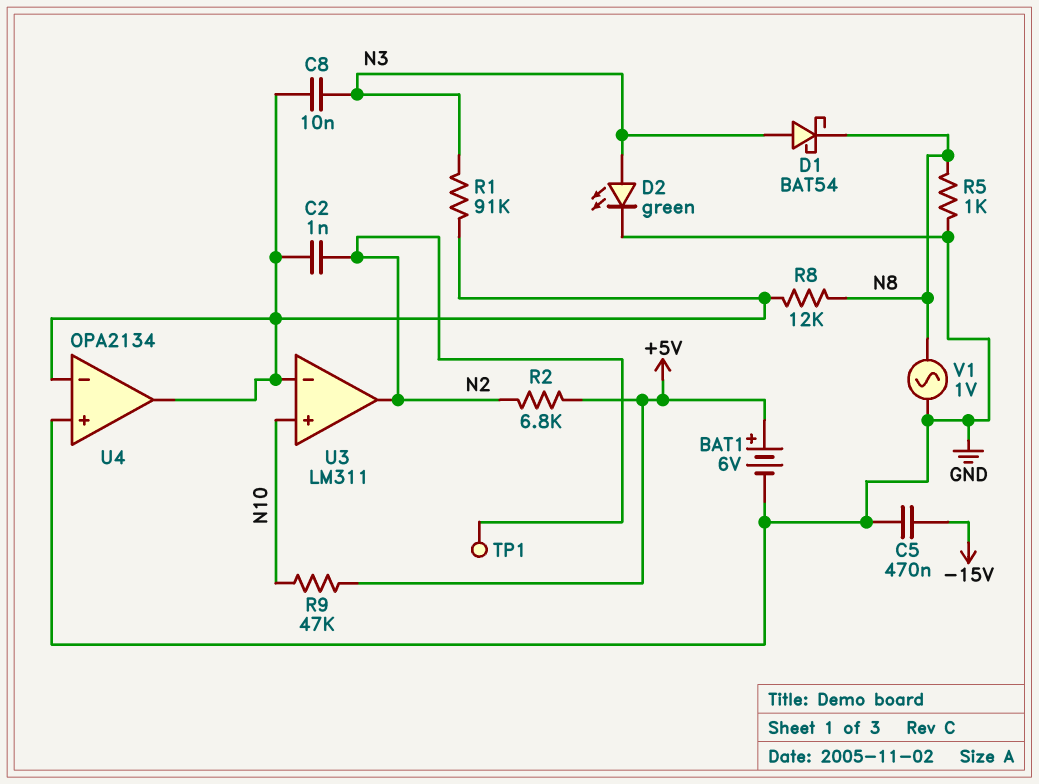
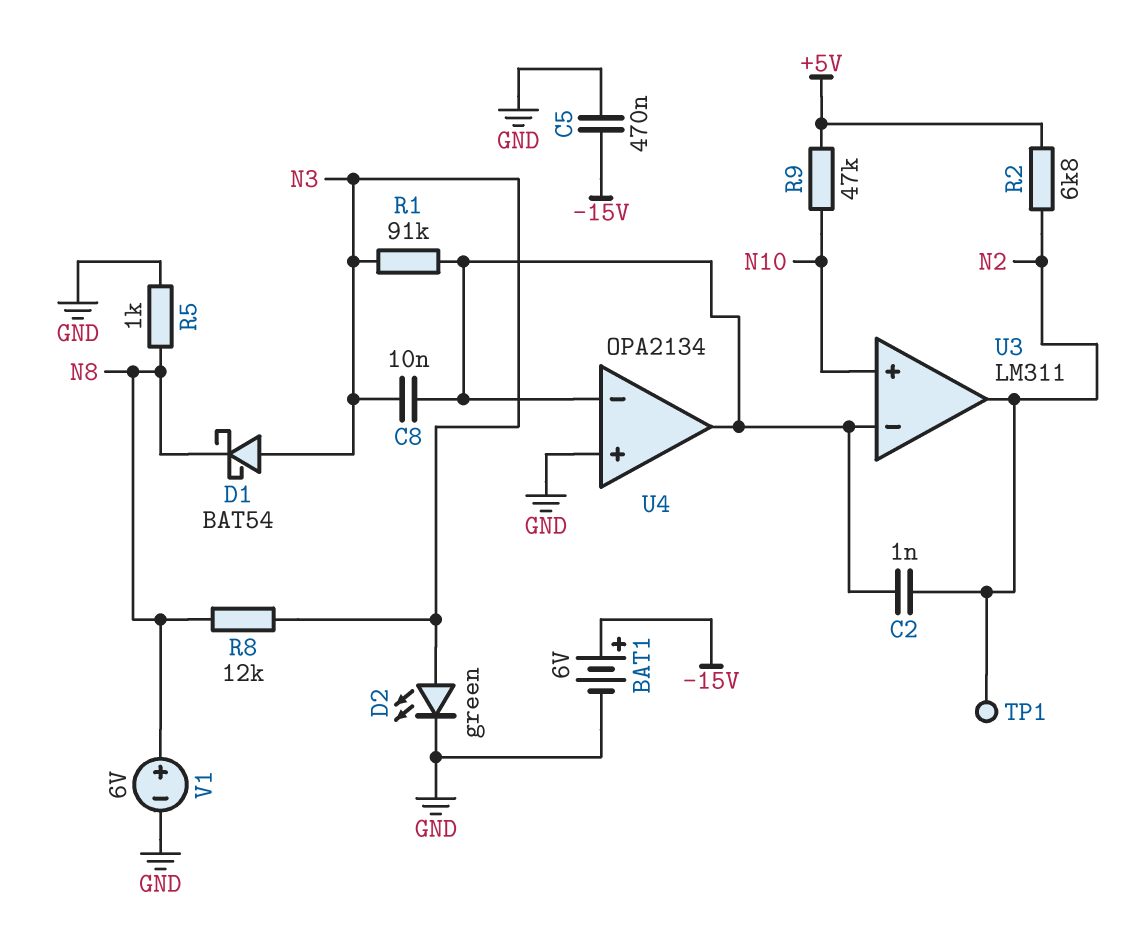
BAT1: 6V (plus +5V, minus GND) -> 6V (plus -15V, minus GND)
R8: 12k (N8, U3/in-) -> 12k (N3, N8)
V1: AC 1V (GND, N8) -> 6V (plus N8, minus GND)

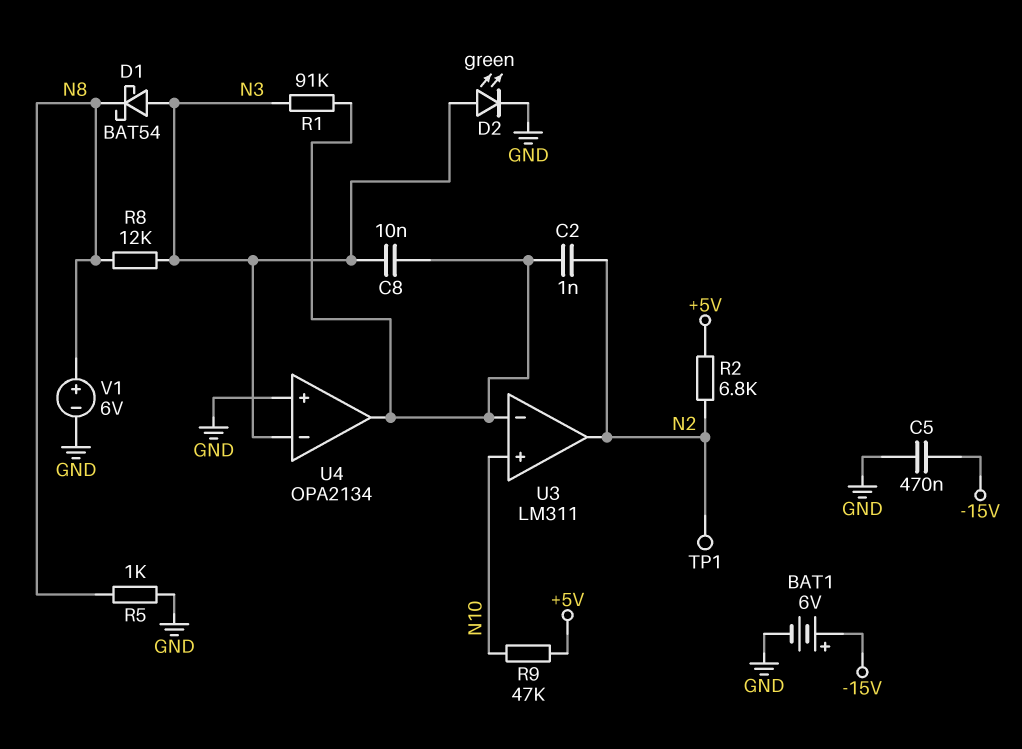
U4 pin in-: U3/in- -> N3

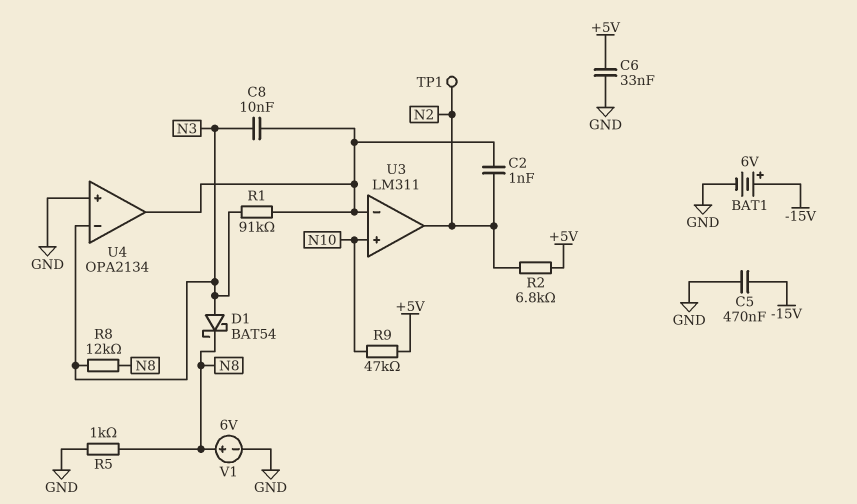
C6: none -> 33nF (+5V, GND)
D2: LED green (A N3, K GND) -> none

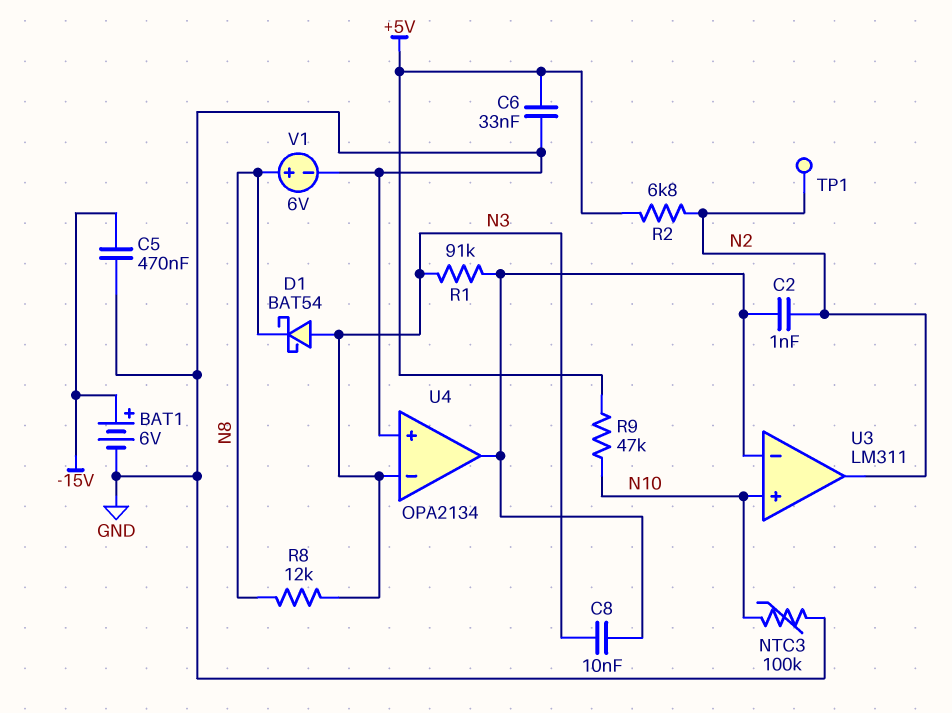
NTC3: none -> 100k (GND, N10)
R5: 1k (GND, N8) -> none

